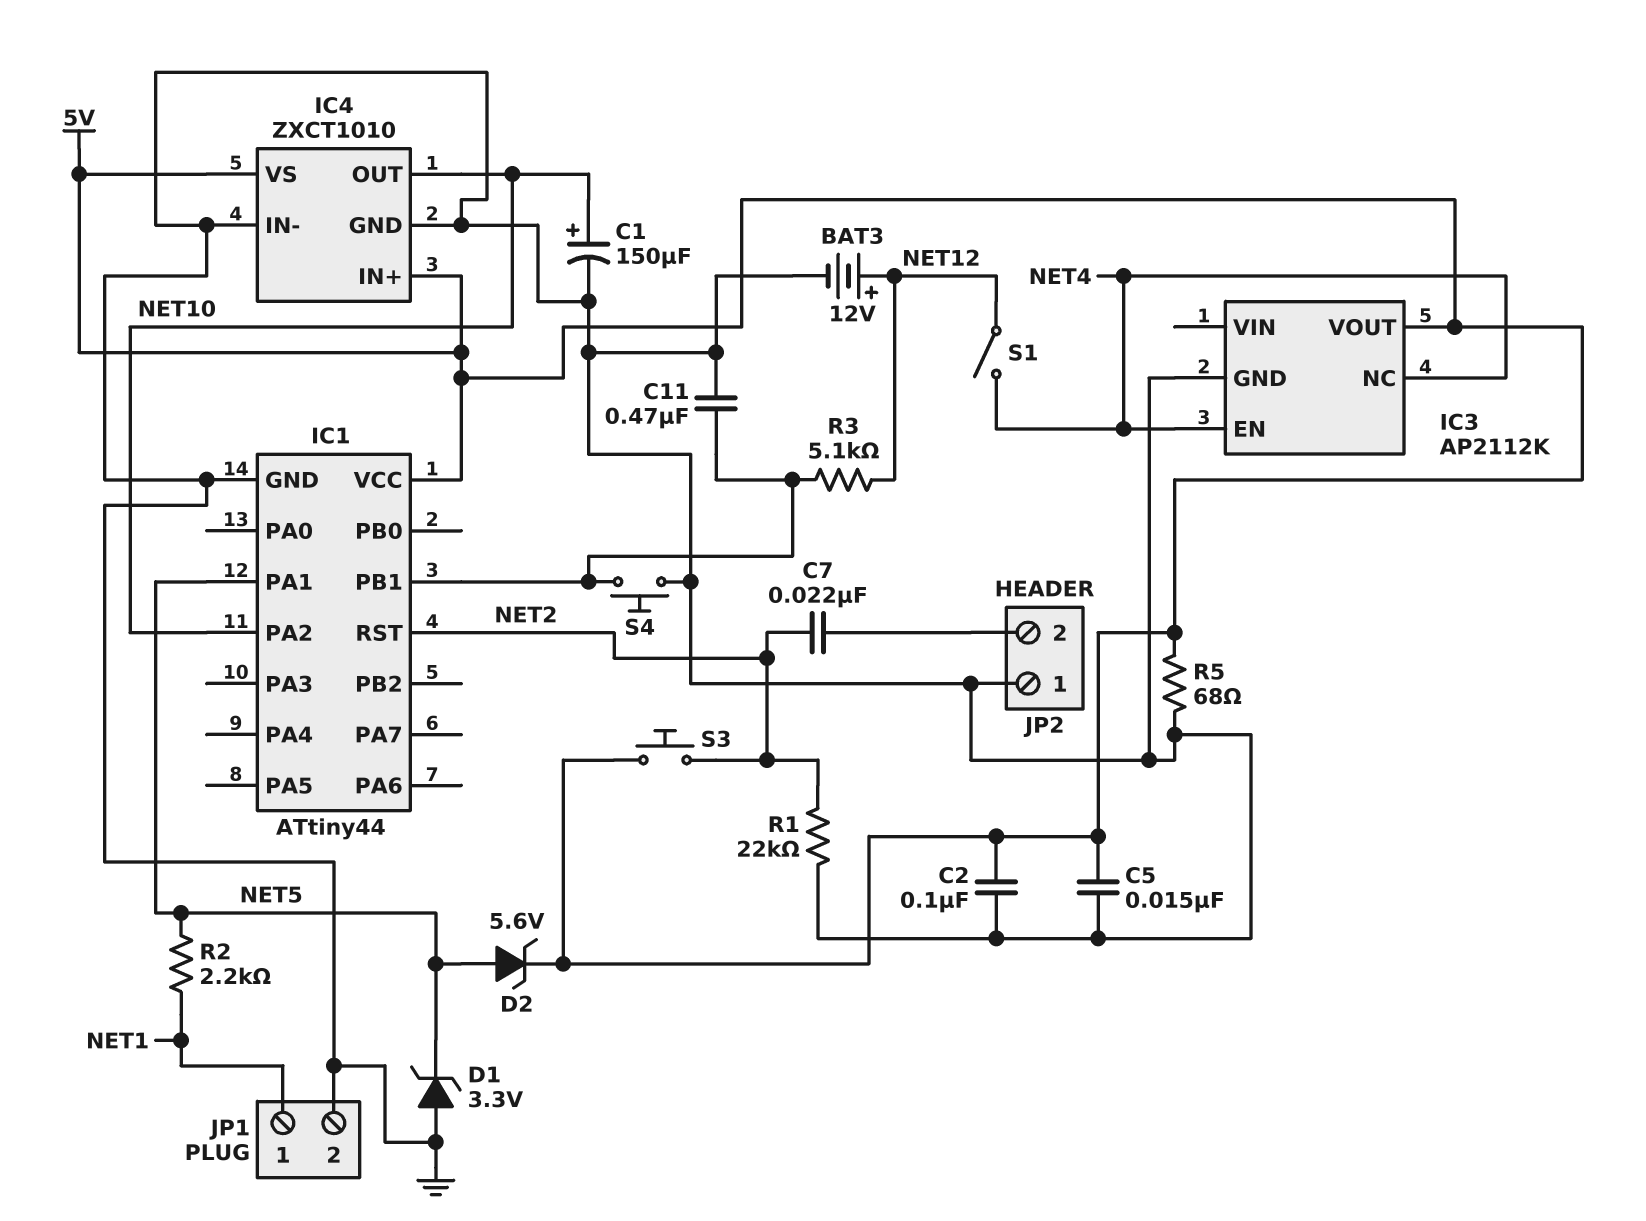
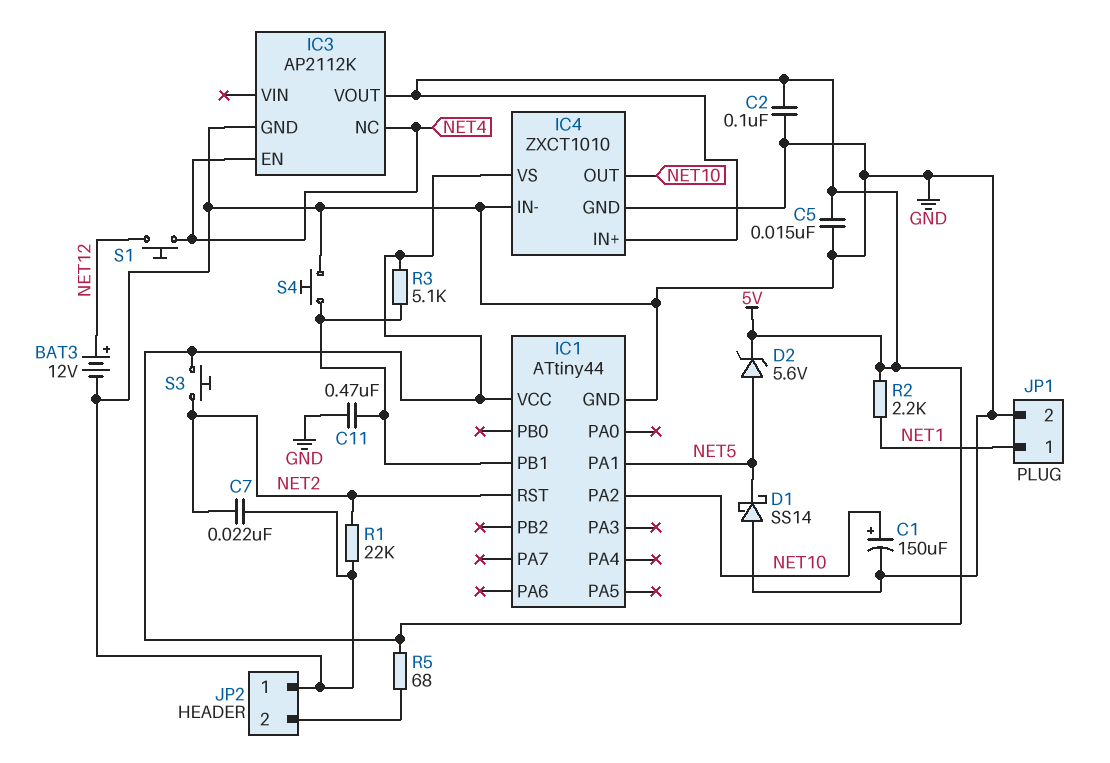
C7: 22nF (JP2/2, NET2) -> 22nF (GND, NET2)
D1: zener 3.3V (A GND, K NET5) -> schottky SS14 (A GND, K NET5)
R2: 2.2k (NET1, NET5) -> 2.2k (5V, NET1)
R3: 5.1k (IC1/PB1, NET12) -> 5.1k (5V, IC1/PB1)
R5: 68 (5V, GND) -> 68 (5V, JP2/2)
S1: switch (NET4, NET12) -> button (NET4, NET12)

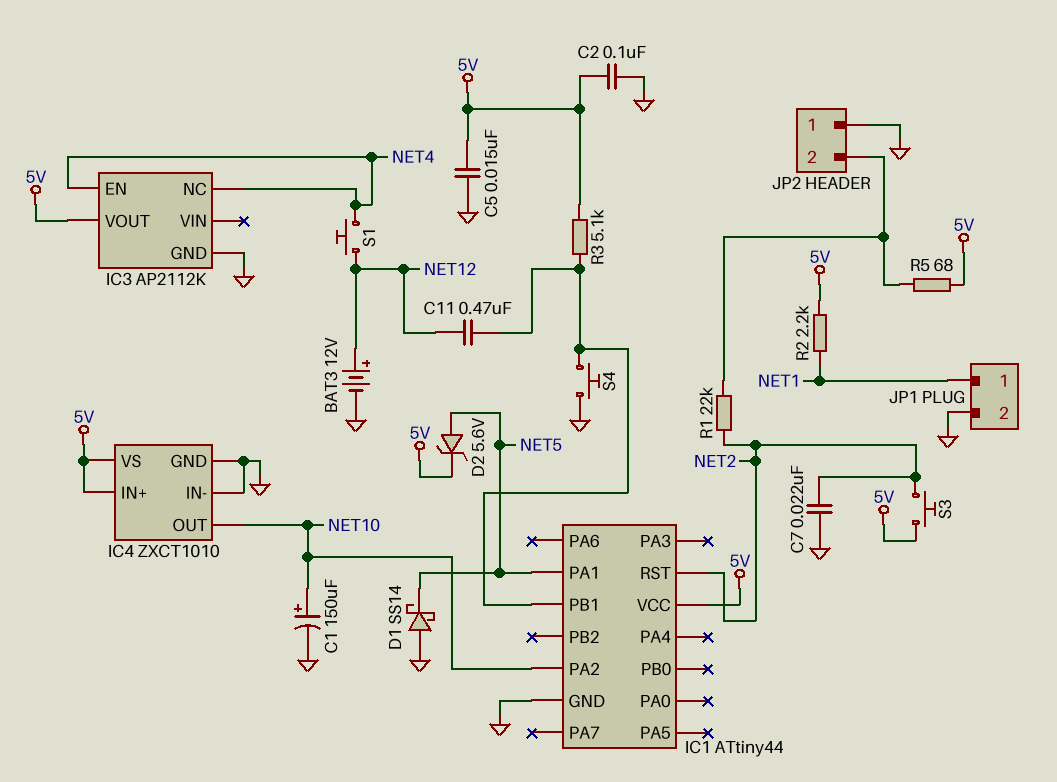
C11: 470nF (GND, IC1/PB1) -> 470nF (IC1/PB1, NET12)
R1: 22k (GND, NET2) -> 22k (JP2/2, NET2)

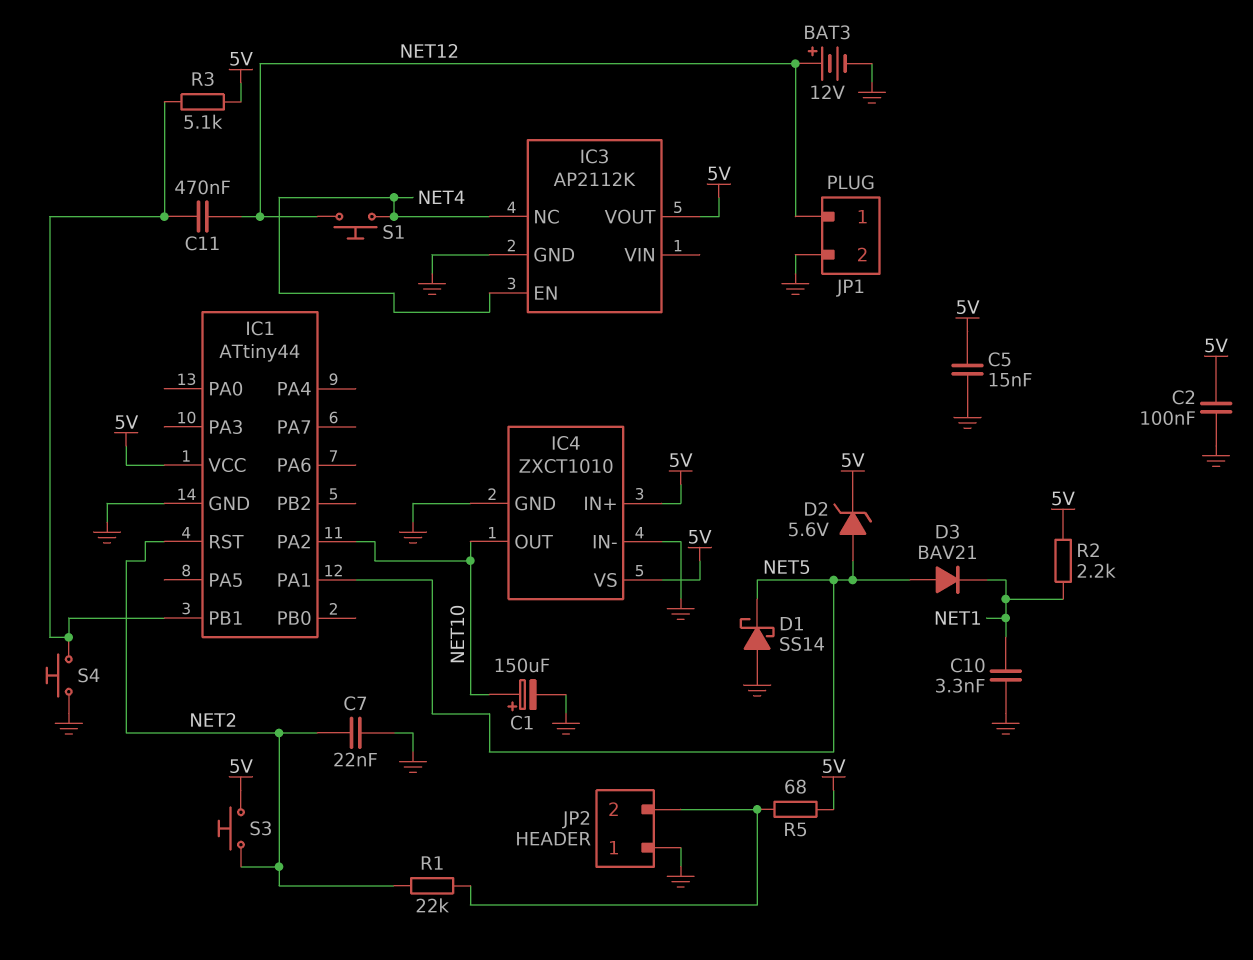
C10: none -> 3.3nF (GND, NET1)
D3: none -> diode BAV21 (A NET5, K NET1)
JP1 pin 1: NET1 -> NET12

